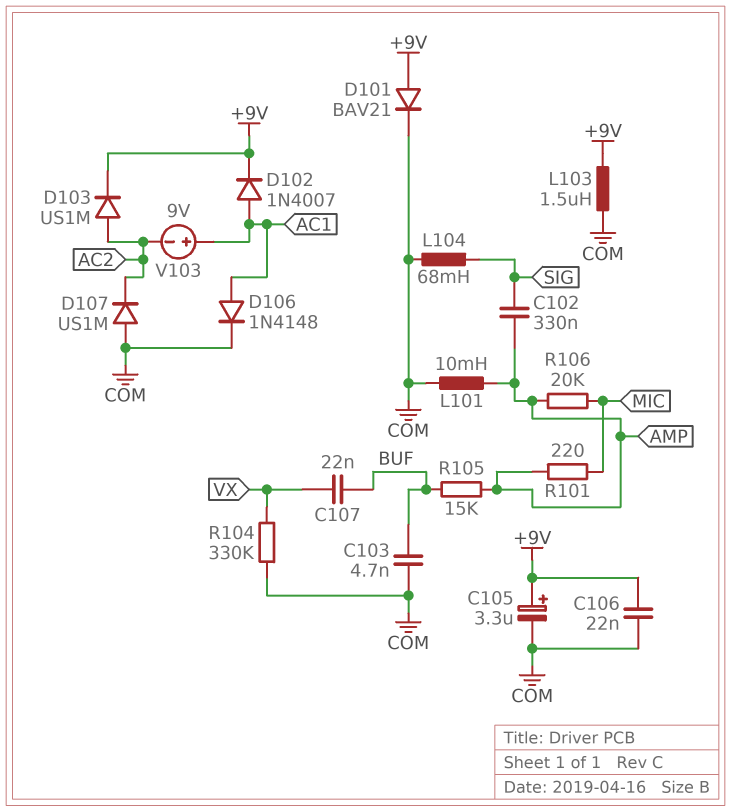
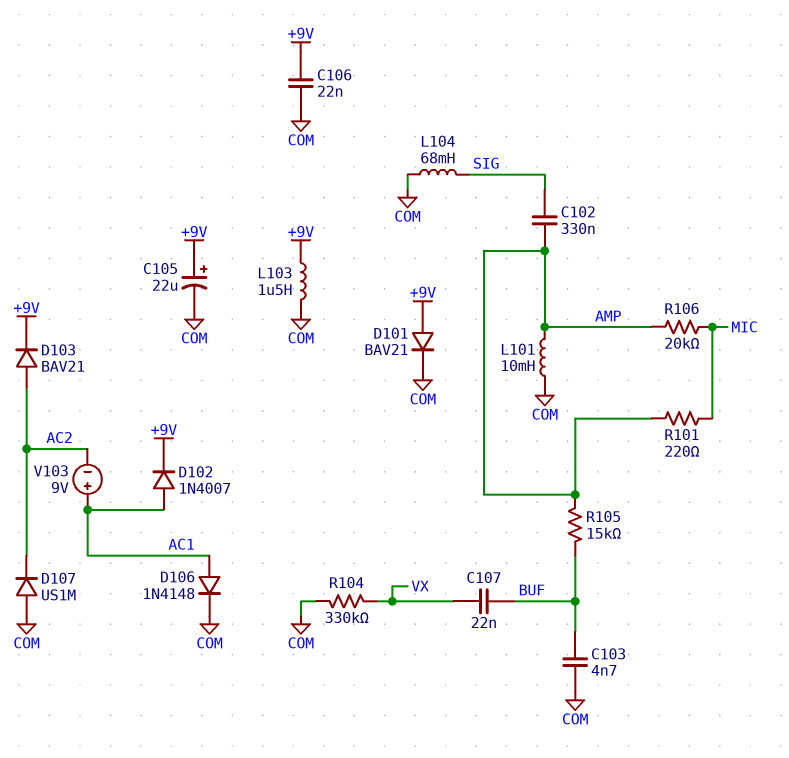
C105: 3.3uF (plus +9V, minus COM) -> 22uF (plus +9V, minus COM)
D103: diode US1M (A AC2, K +9V) -> diode BAV21 (A AC2, K +9V)

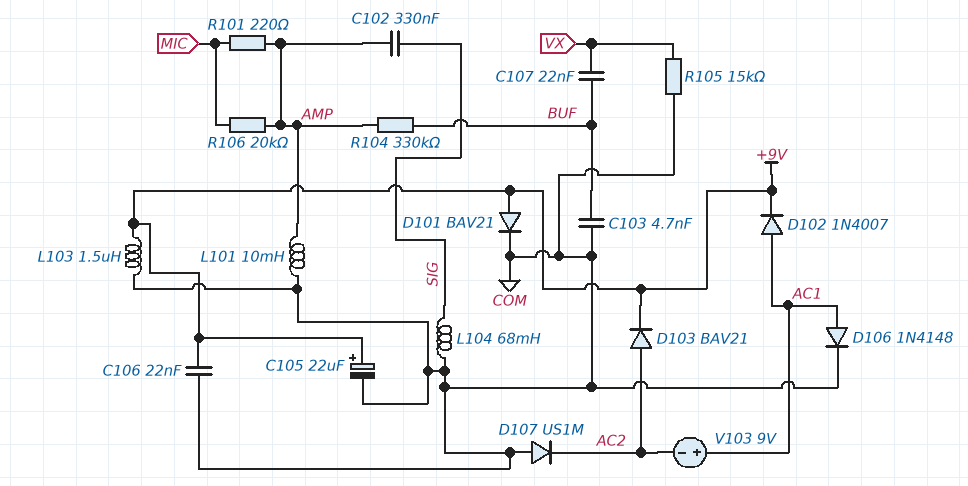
R104: 330k (COM, VX) -> 330k (AMP, BUF)
R105: 15k (AMP, BUF) -> 15k (COM, VX)

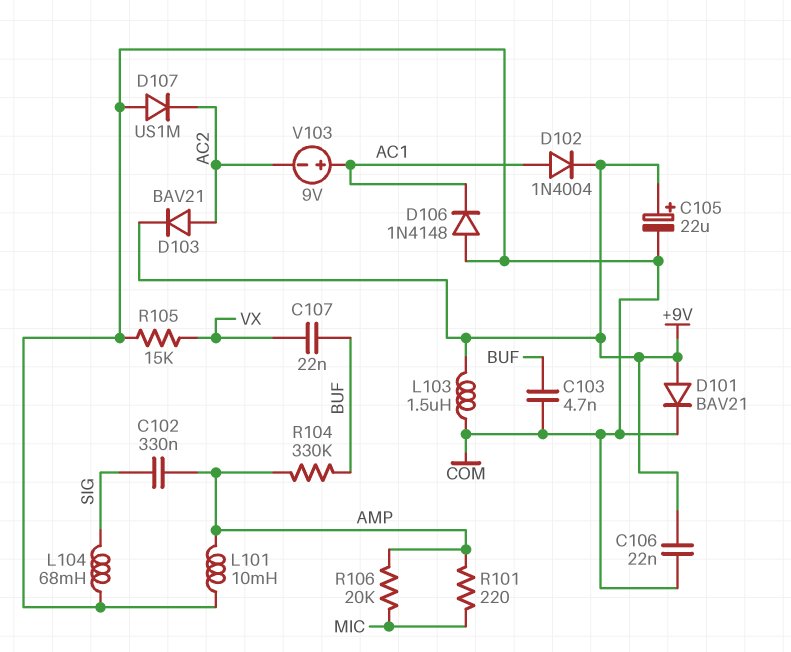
D102: diode 1N4007 (A AC1, K +9V) -> diode 1N4004 (A AC1, K +9V)
D106: diode 1N4148 (A AC1, K COM) -> diode 1N4148 (A COM, K AC1)

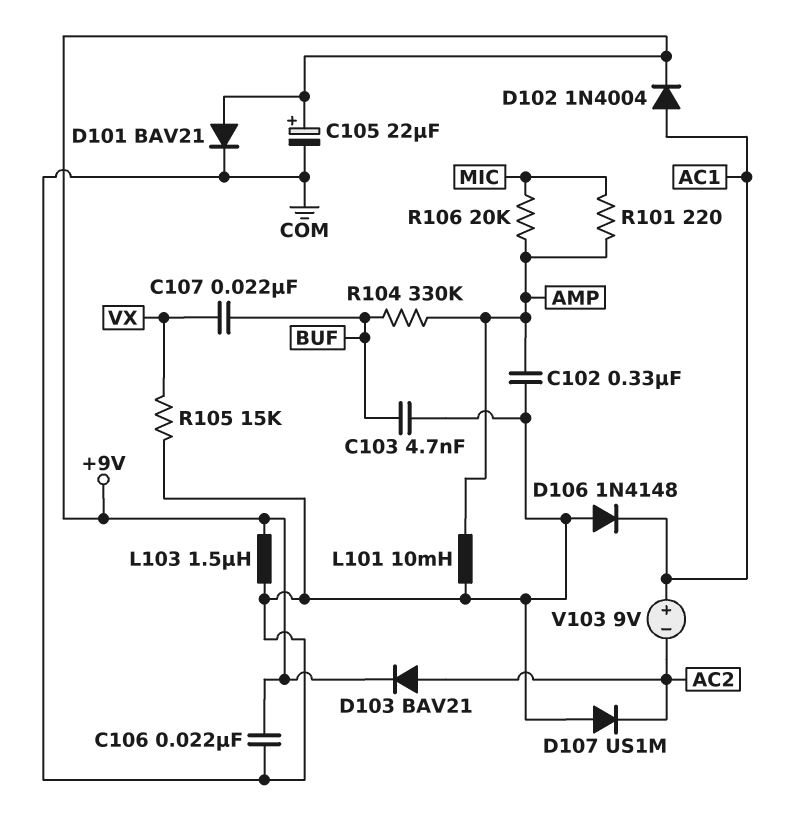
C102: 330nF (AMP, SIG) -> 330nF (AMP, COM)
L104: 68mH (COM, SIG) -> none

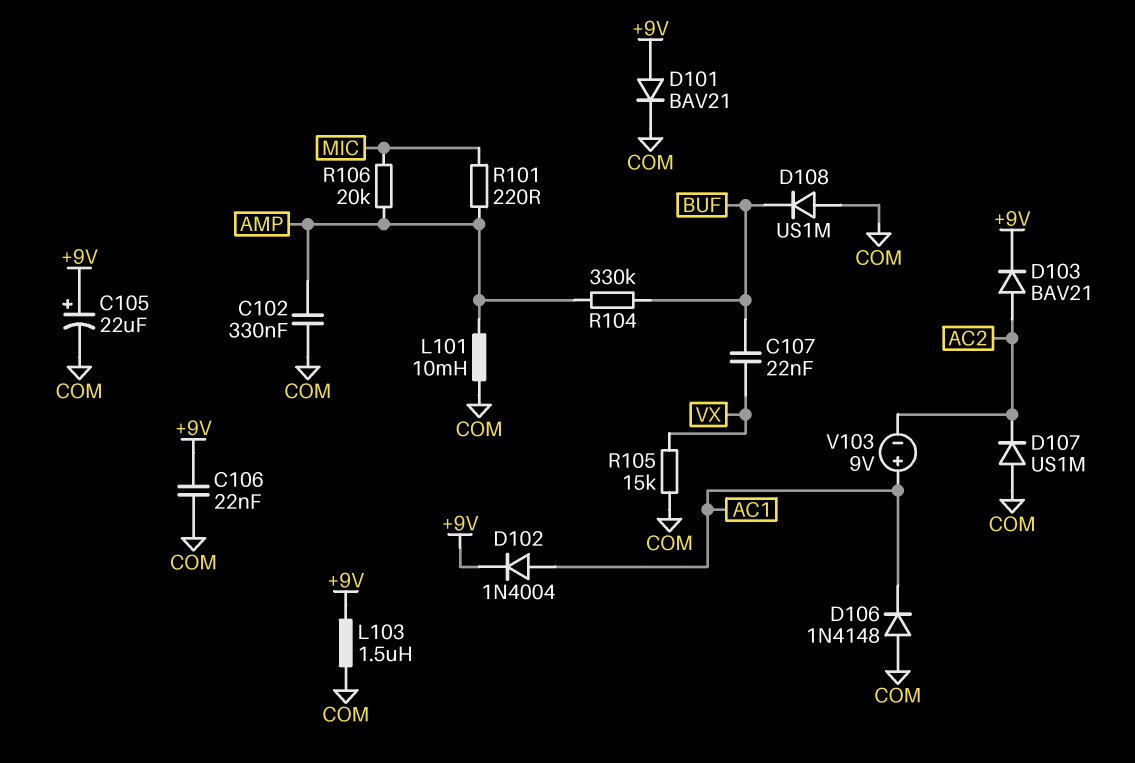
C103: 4.7nF (BUF, COM) -> none
D108: none -> diode US1M (A COM, K BUF)

